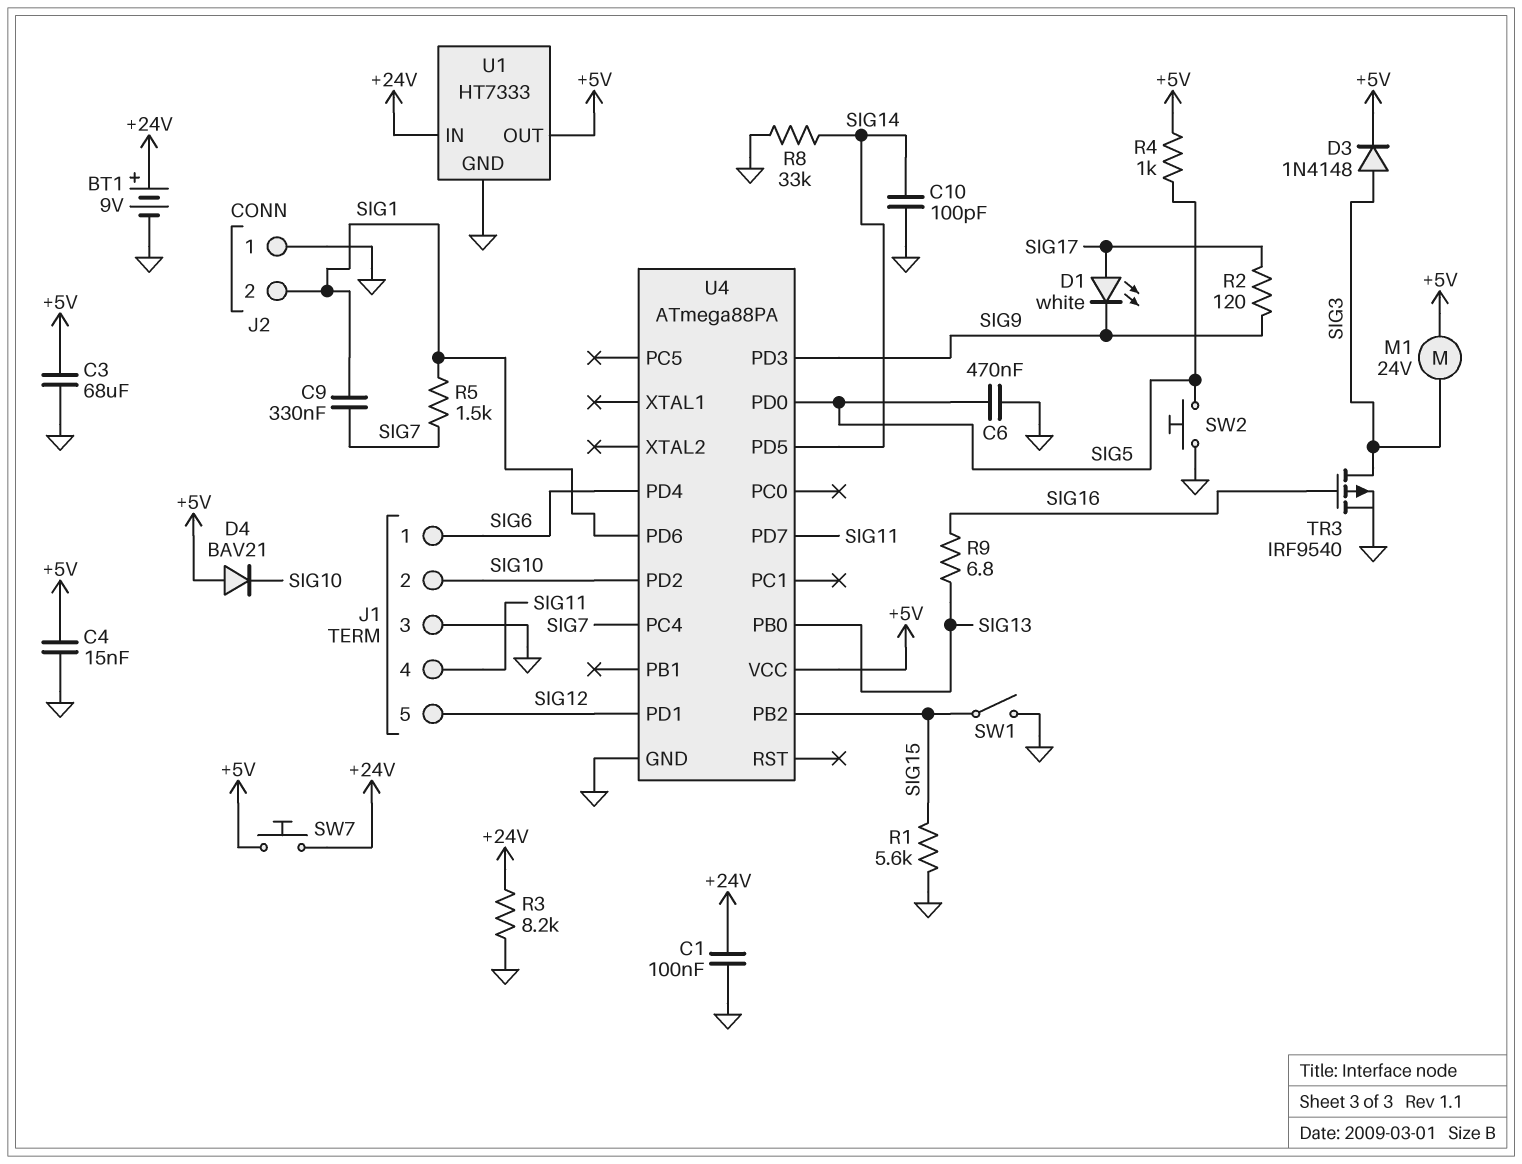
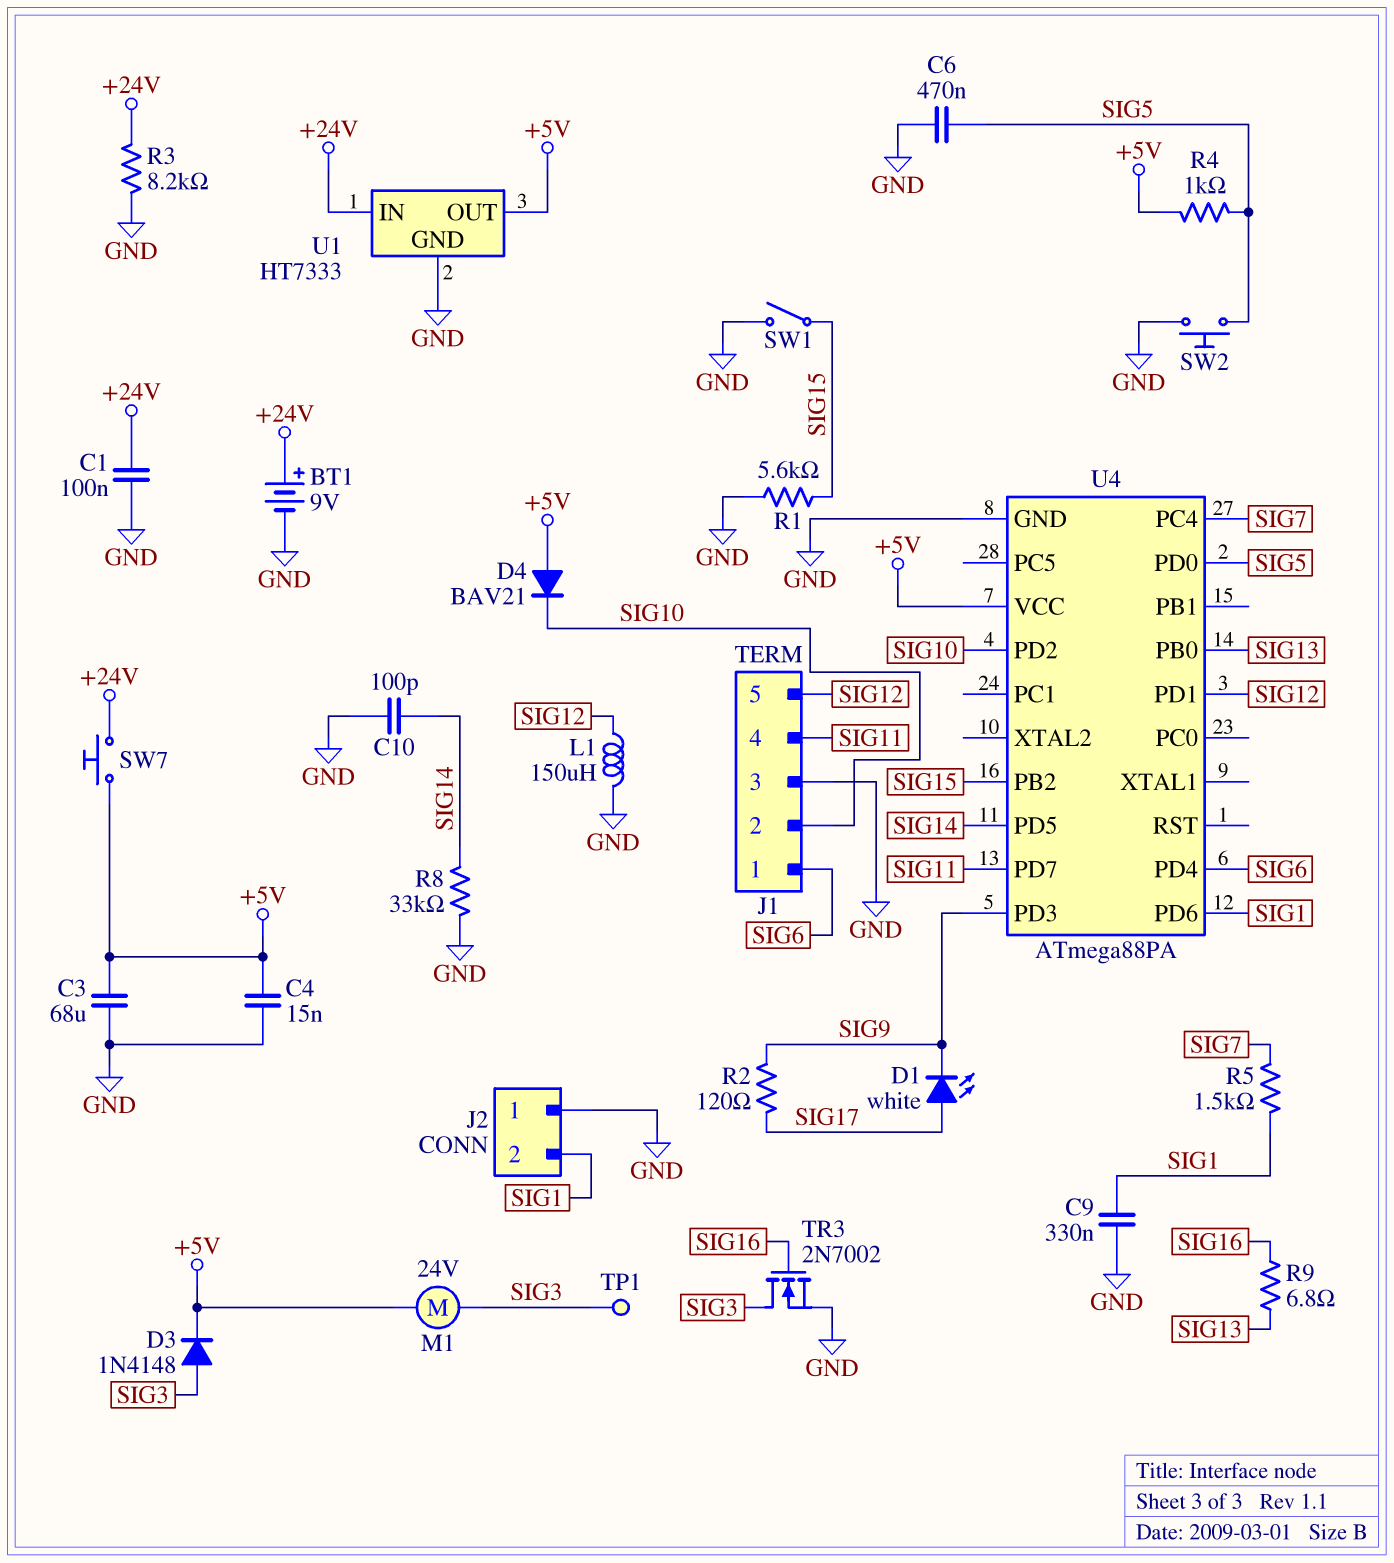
C9: 330nF (SIG1, SIG7) -> 330nF (GND, SIG1)
L1: none -> 150uH (GND, SIG12)
TP1: none -> test point (SIG3)
TR3: PMOS IRF9540 (G SIG16, D SIG3, S GND) -> NMOS 2N7002 (G SIG16, D SIG3, S GND)

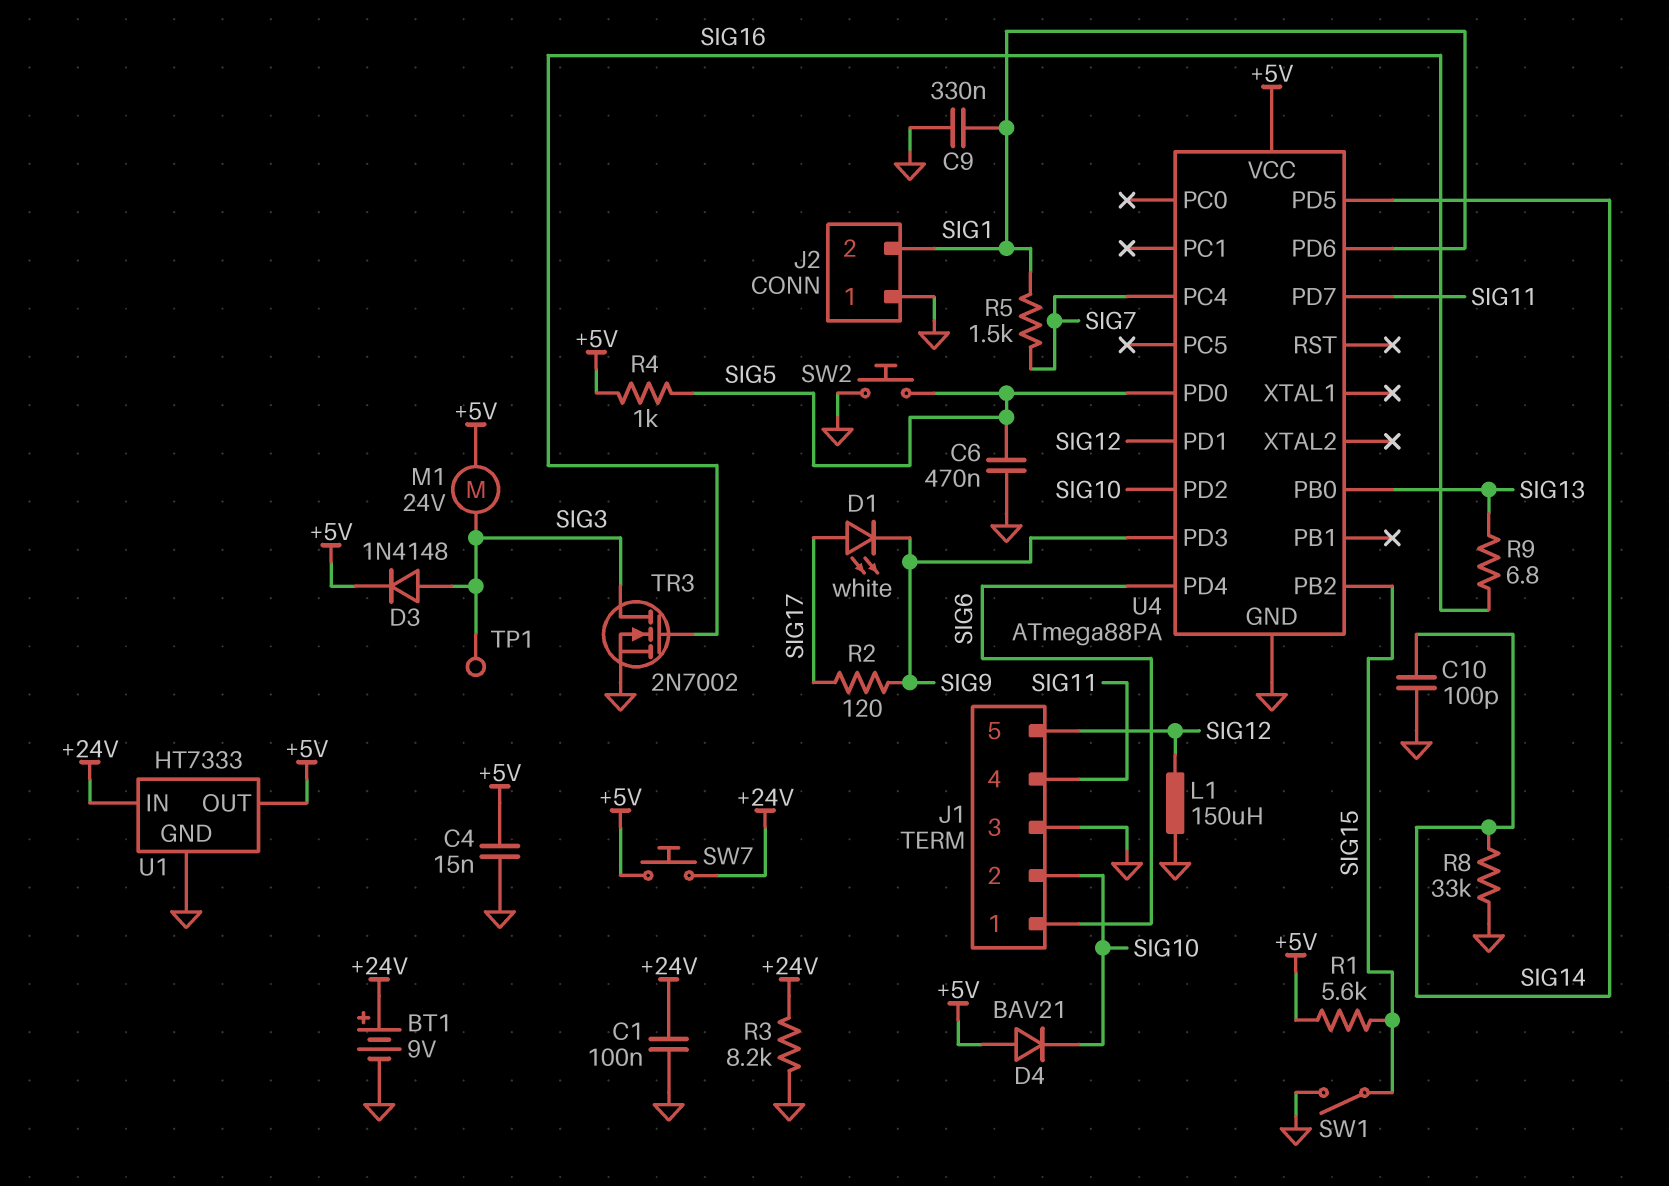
C3: 68uF (+5V, GND) -> none
R1: 5.6k (GND, SIG15) -> 5.6k (+5V, SIG15)

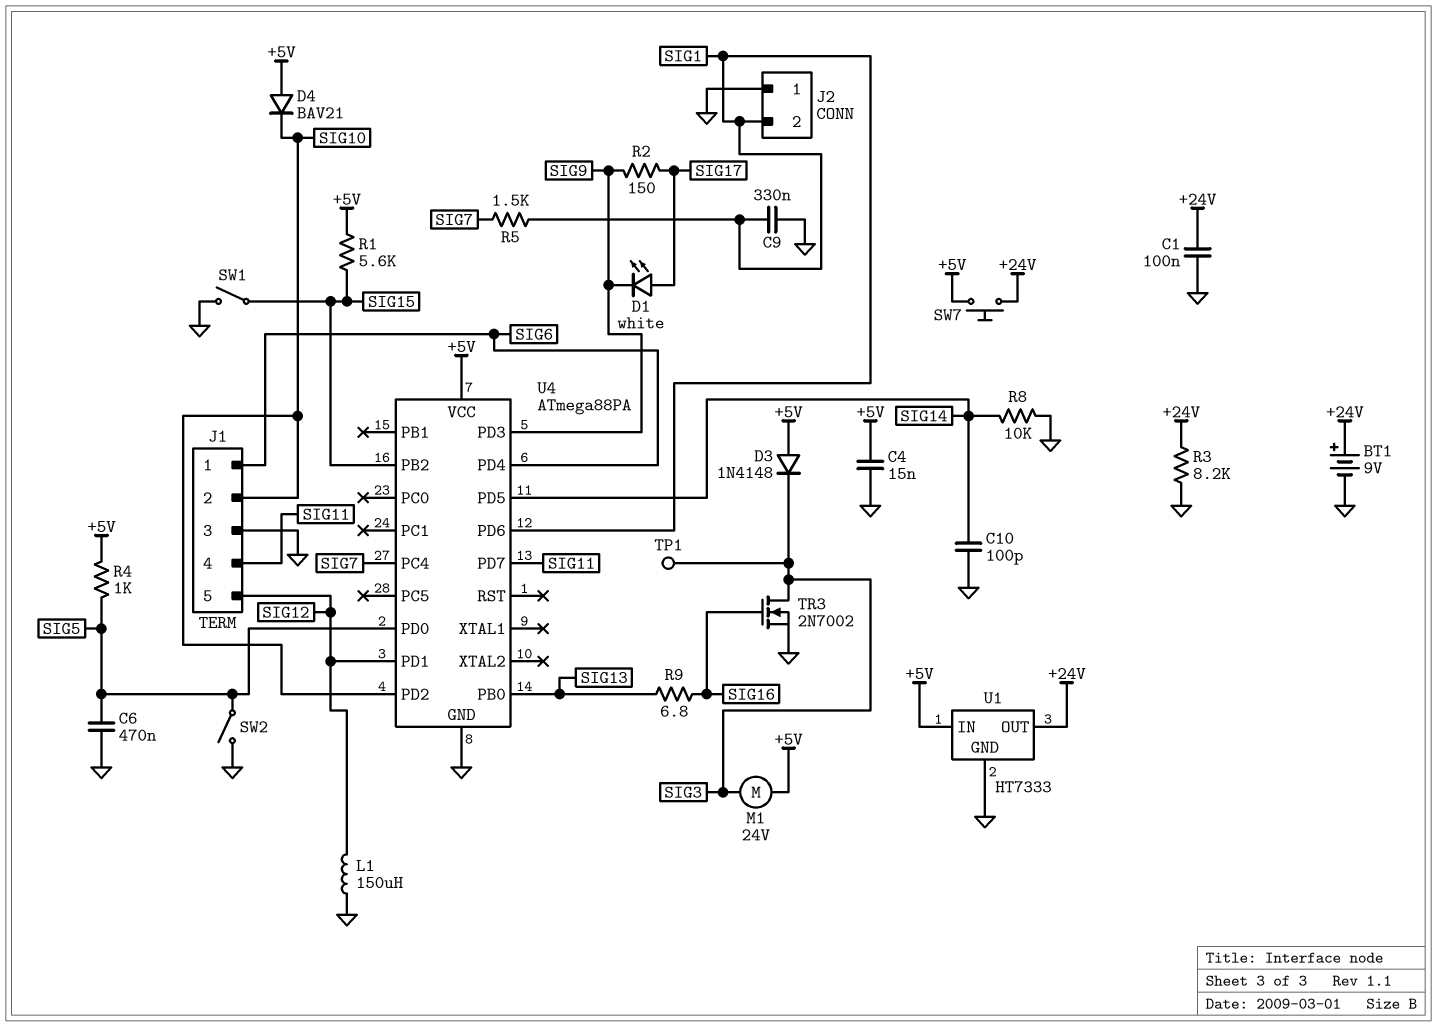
D3: diode 1N4148 (A SIG3, K +5V) -> diode 1N4148 (A +5V, K SIG3)
R2: 120 (SIG9, SIG17) -> 150 (SIG9, SIG17)
R8: 33k (GND, SIG14) -> 10k (GND, SIG14)
SW2: button (GND, SIG5) -> switch (GND, SIG5)
U1 pin IN: +24V -> +5V
U1 pin OUT: +5V -> +24V

